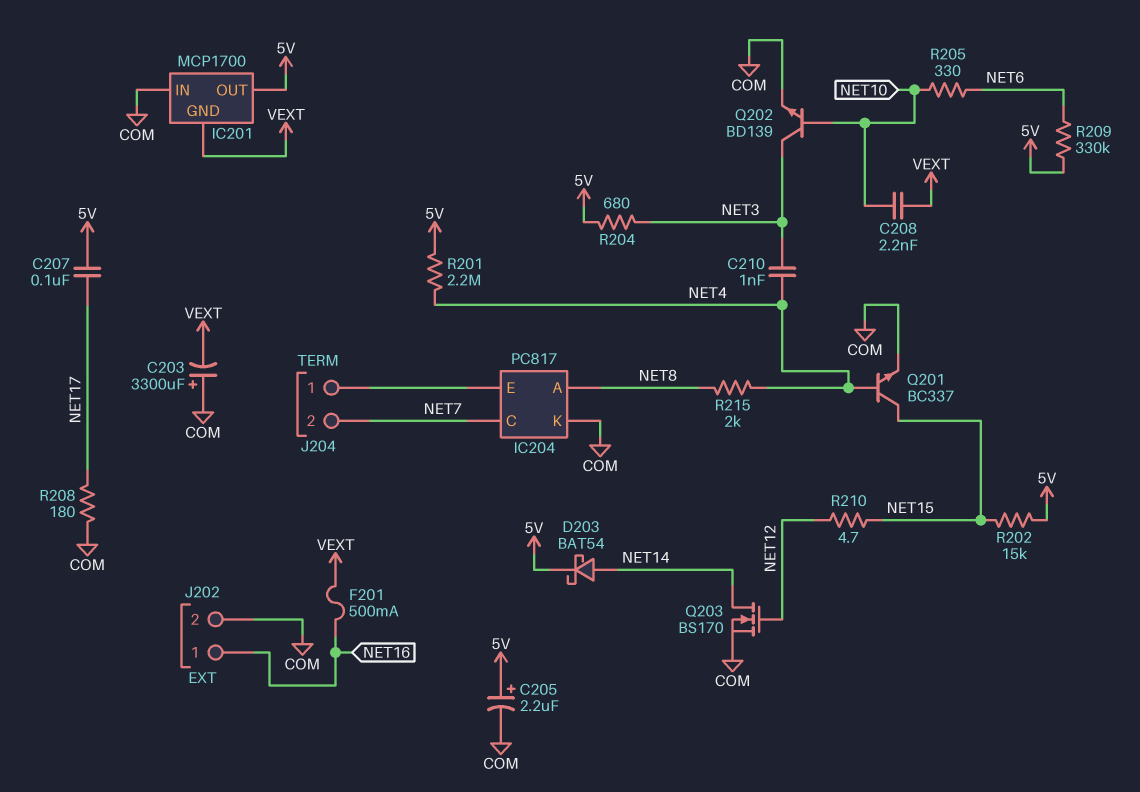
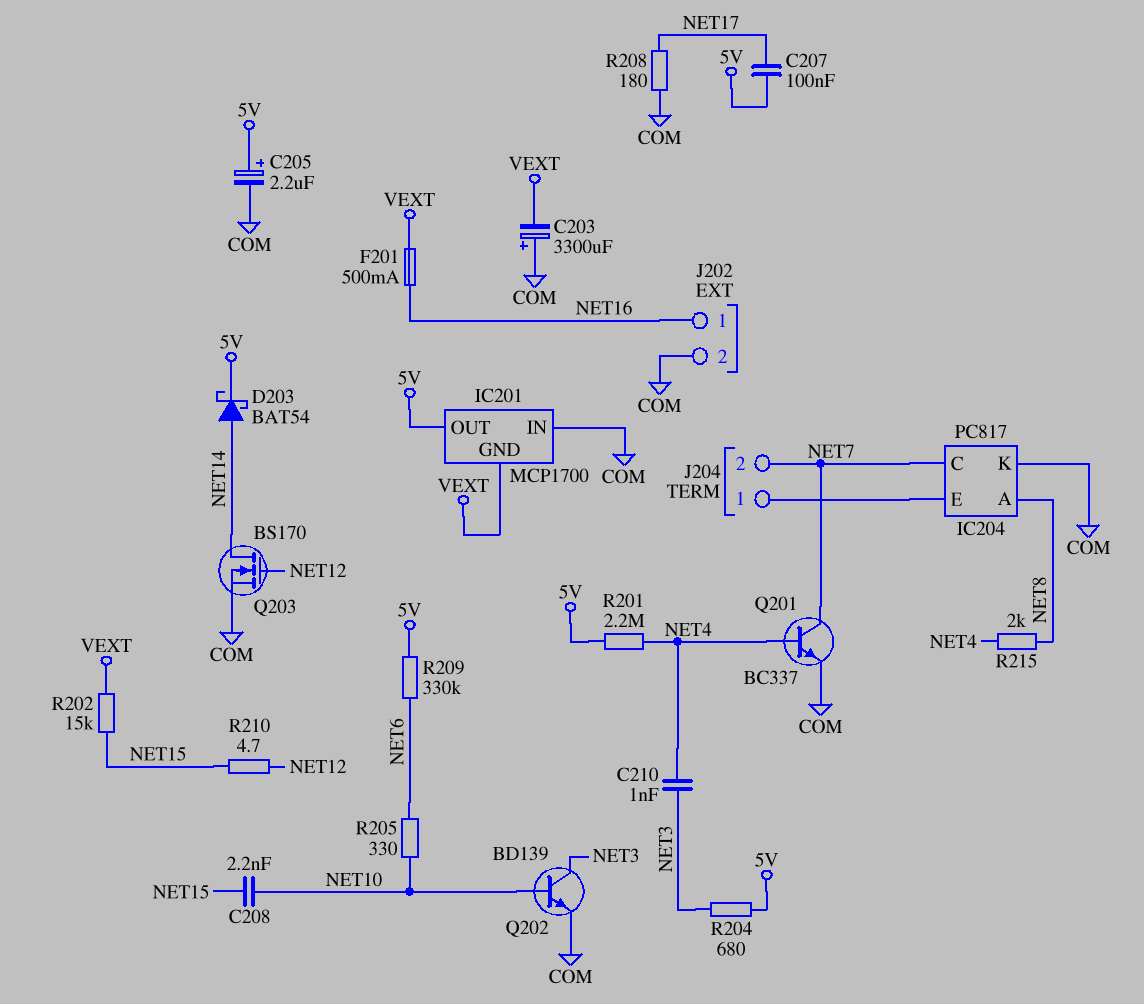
C208: 2.2nF (NET10, VEXT) -> 2.2nF (NET10, NET15)
Q201: NPN BC337 (B NET4, C NET15, E COM) -> NPN BC337 (B NET4, C NET7, E COM)
R202: 15k (5V, NET15) -> 15k (NET15, VEXT)

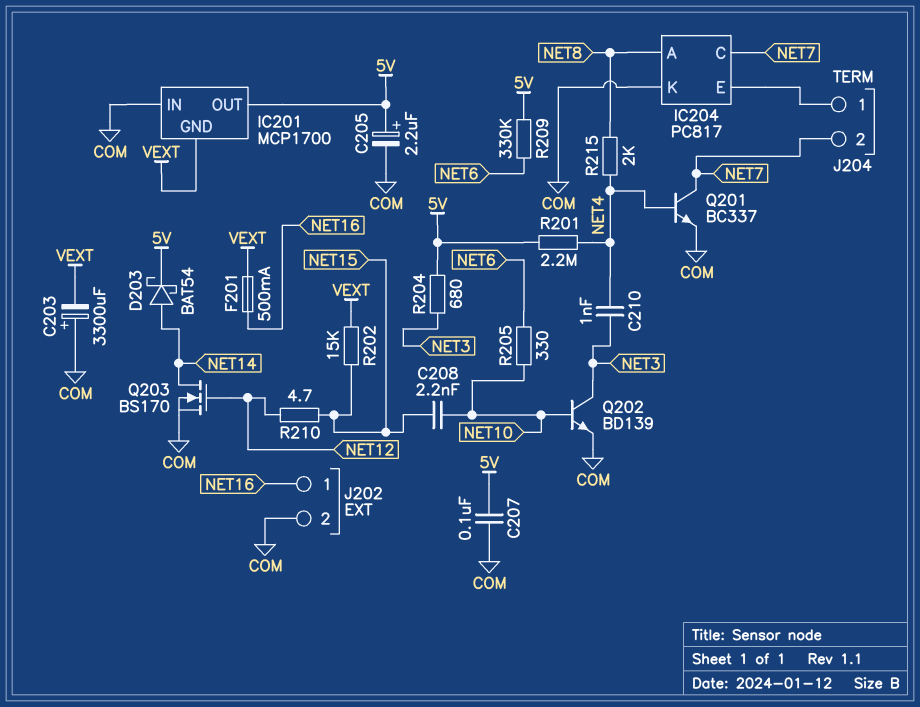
C207: 100nF (5V, NET17) -> 100nF (5V, COM)
R208: 180 (COM, NET17) -> none

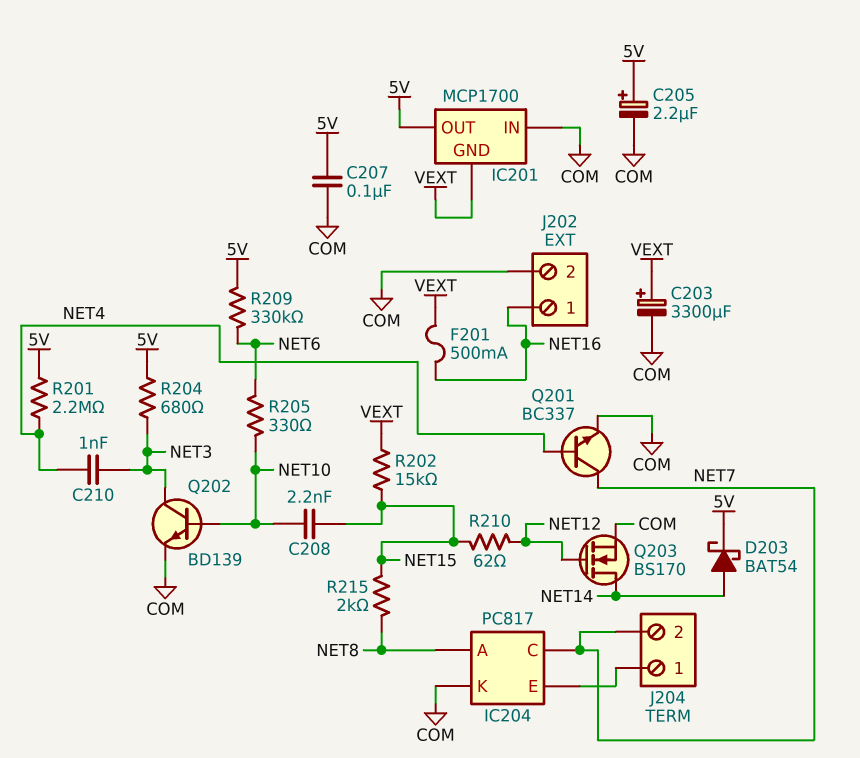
C203: 3300uF (plus COM, minus VEXT) -> 3300uF (plus VEXT, minus COM)
R210: 4.7 (NET12, NET15) -> 62 (NET12, NET15)
R215: 2k (NET4, NET8) -> 2k (NET8, NET15)

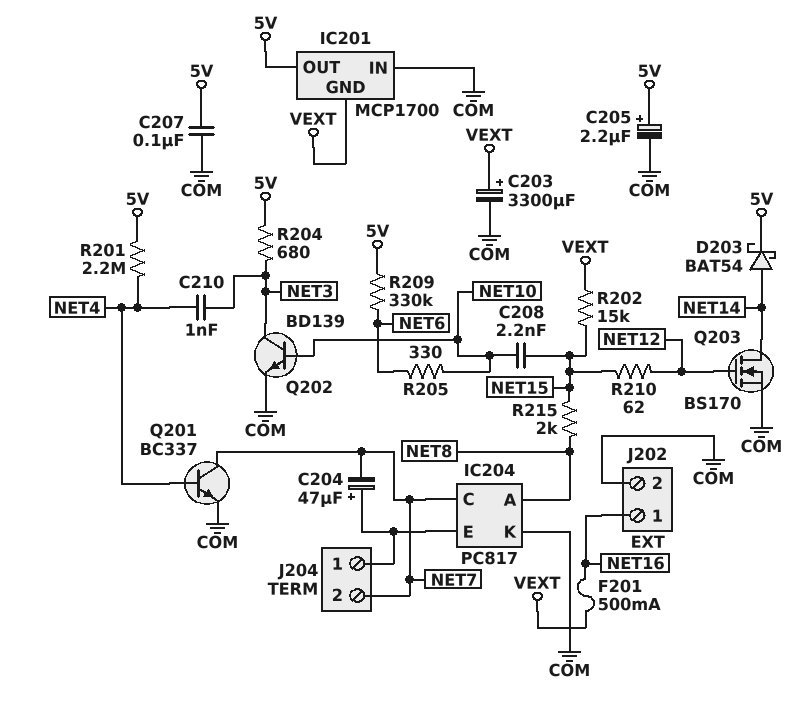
C204: none -> 47uF (plus IC204/E, minus NET7)

